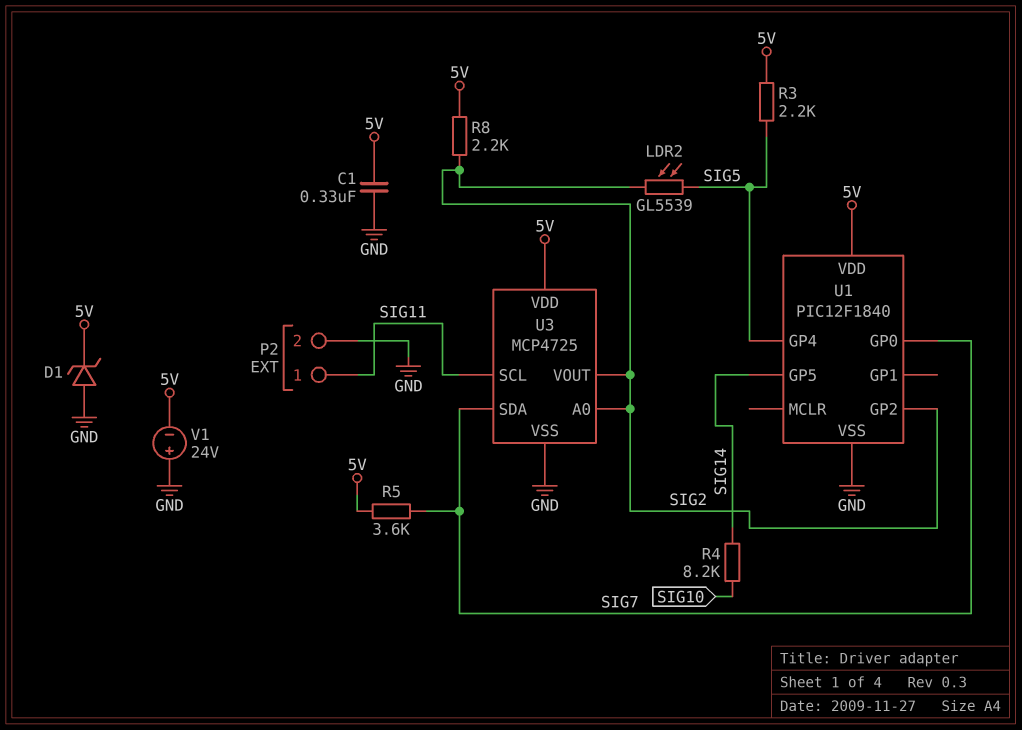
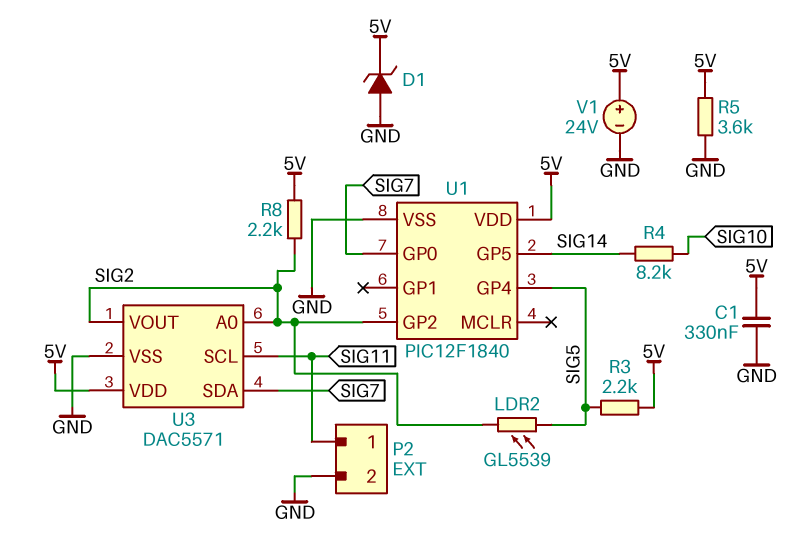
R5: 3.6k (5V, SIG7) -> 3.6k (5V, GND)
U3: MCP4725 -> DAC5571
V1: 24V (plus GND, minus 5V) -> 24V (plus 5V, minus GND)

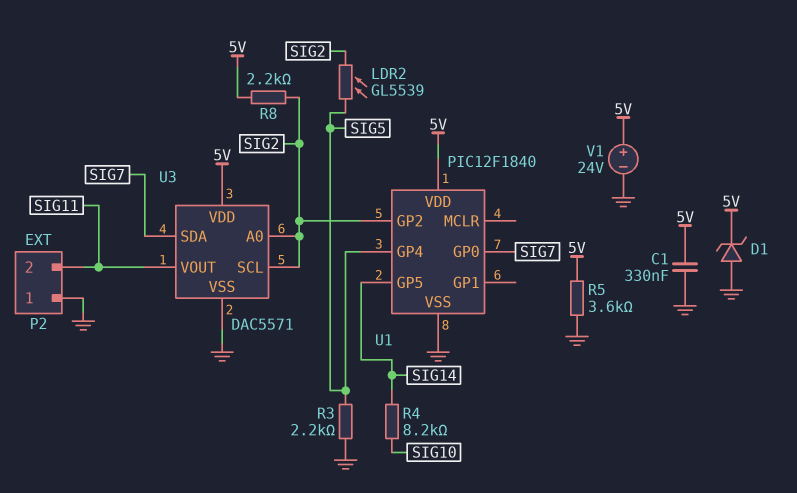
P2 pin 1: SIG11 -> GND
P2 pin 2: GND -> SIG11
R3: 2.2k (5V, SIG5) -> 2.2k (GND, SIG5)
U3 pin SCL: SIG11 -> SIG2
U3 pin VOUT: SIG2 -> SIG11

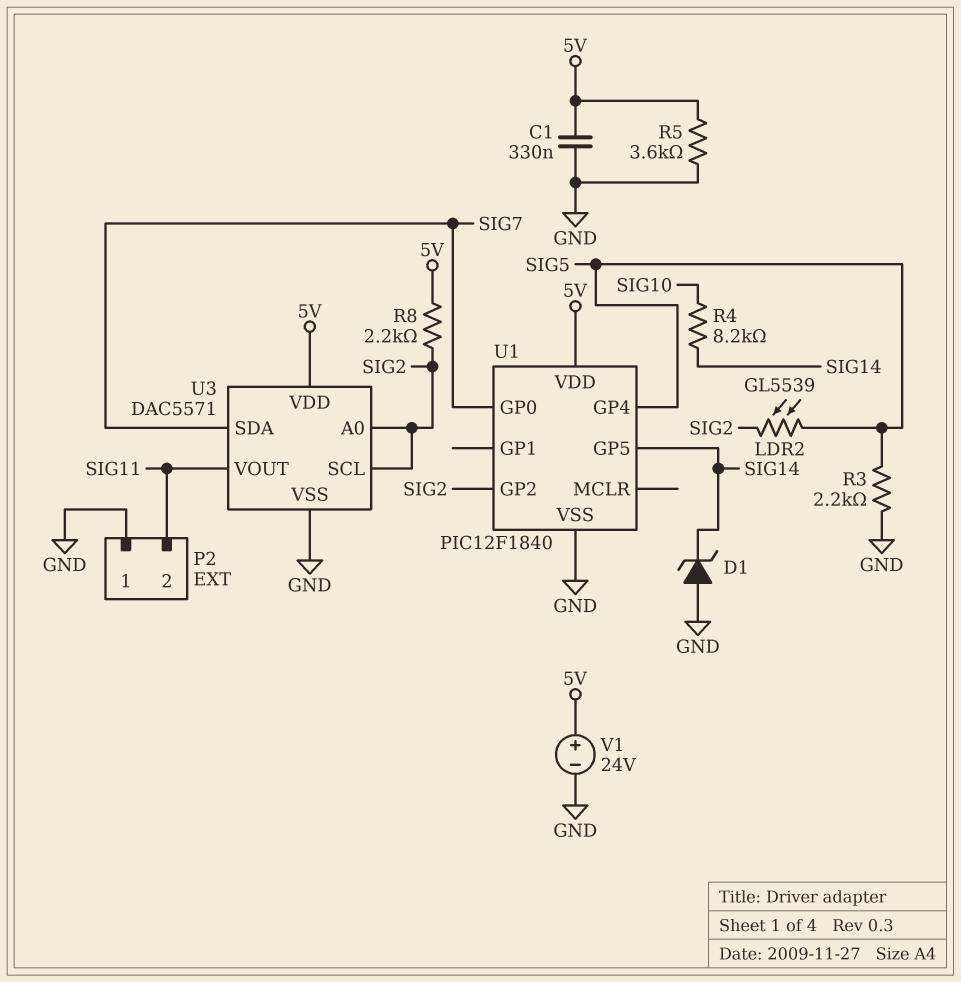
D1: zener (A GND, K 5V) -> zener (A GND, K SIG14)

